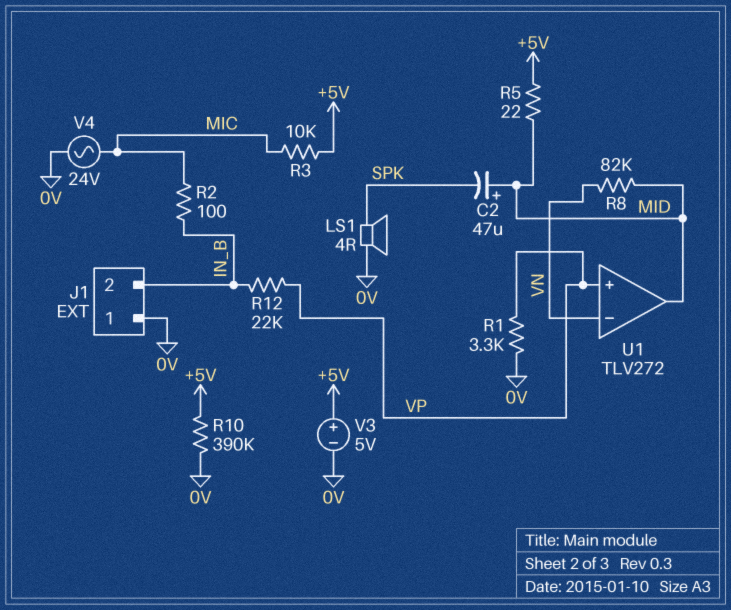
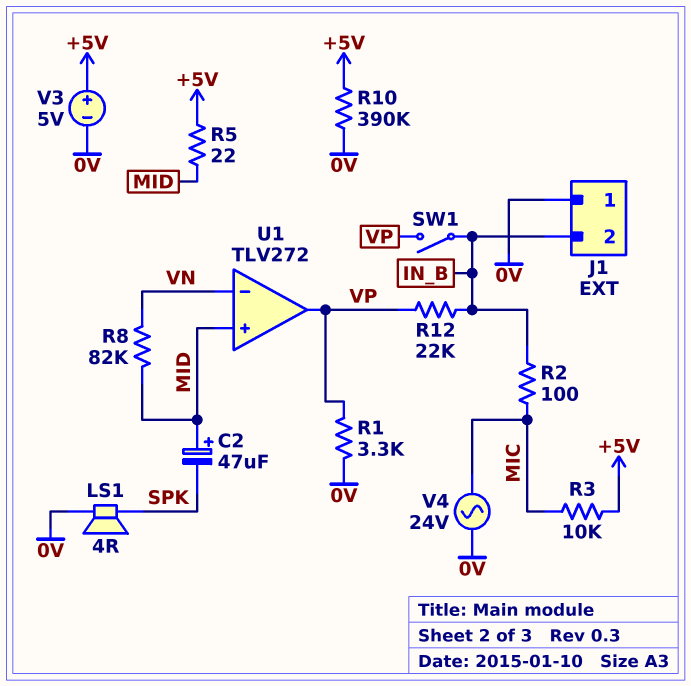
SW1: none -> switch (IN_B, VP)
U1 pin in+: VP -> MID
U1 pin out: MID -> VP

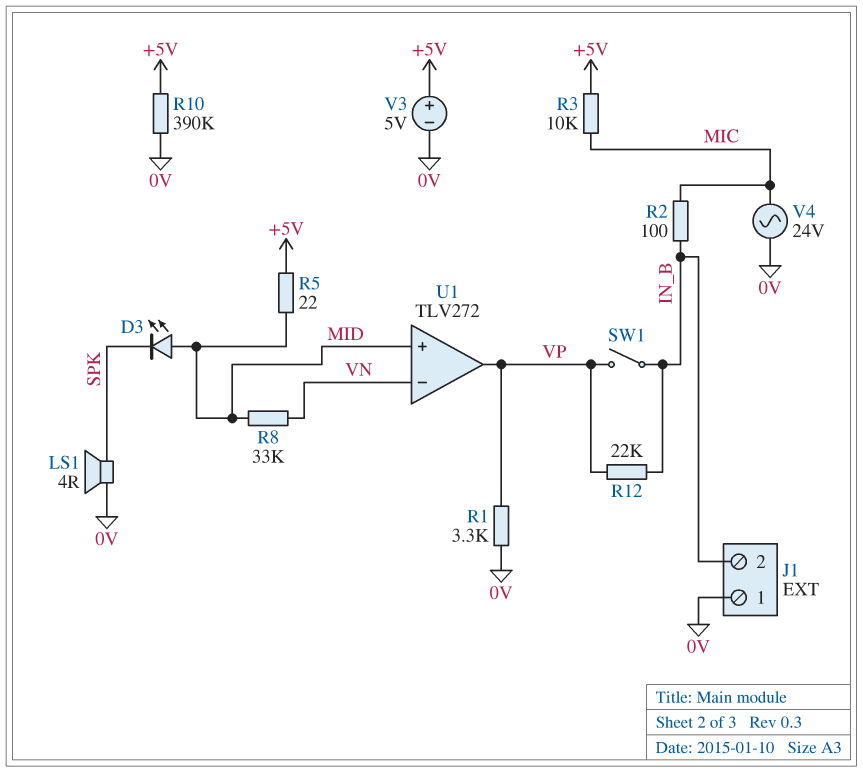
C2: 47uF (plus MID, minus SPK) -> none
D3: none -> LED (A MID, K SPK)
R8: 82k (MID, VN) -> 33k (MID, VN)

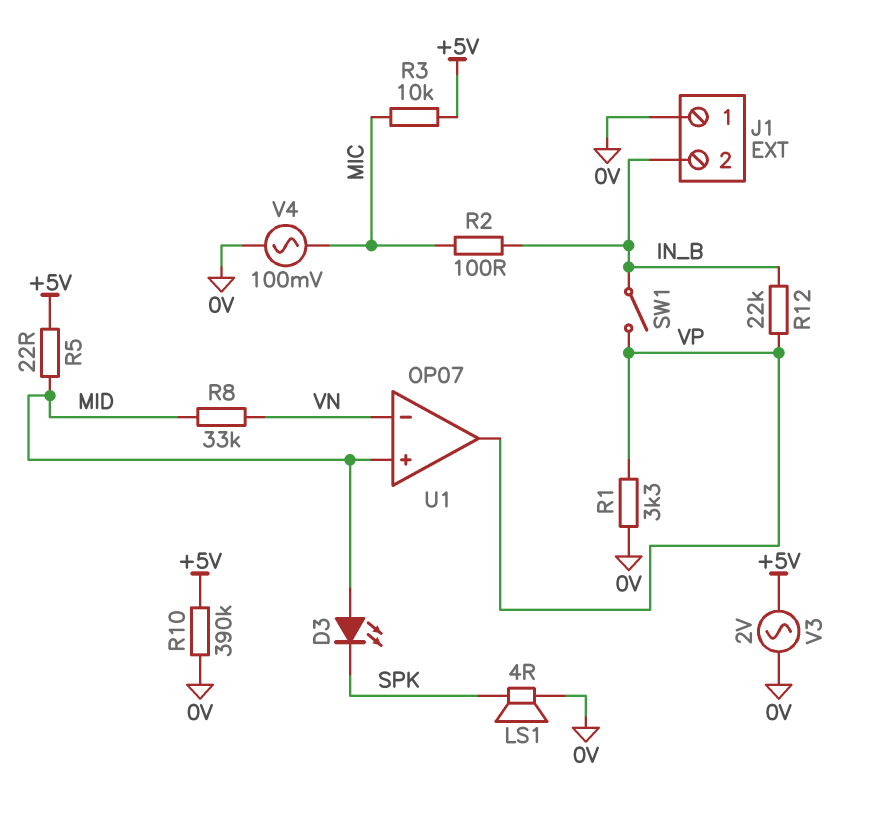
U1: TLV272 -> OP07
V3: 5V (plus +5V, minus 0V) -> AC 2V (+5V, 0V)
V4: AC 24V (0V, MIC) -> AC 100mV (0V, MIC)

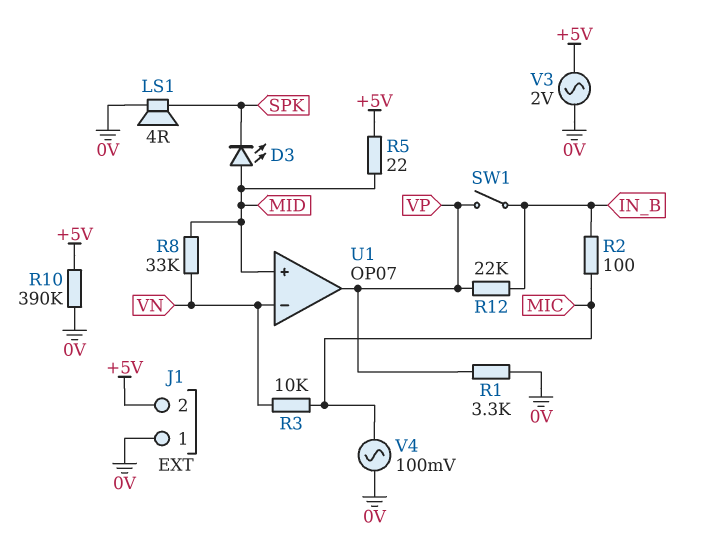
J1 pin 2: IN_B -> +5V
R3: 10k (+5V, MIC) -> 10k (MIC, VN)

